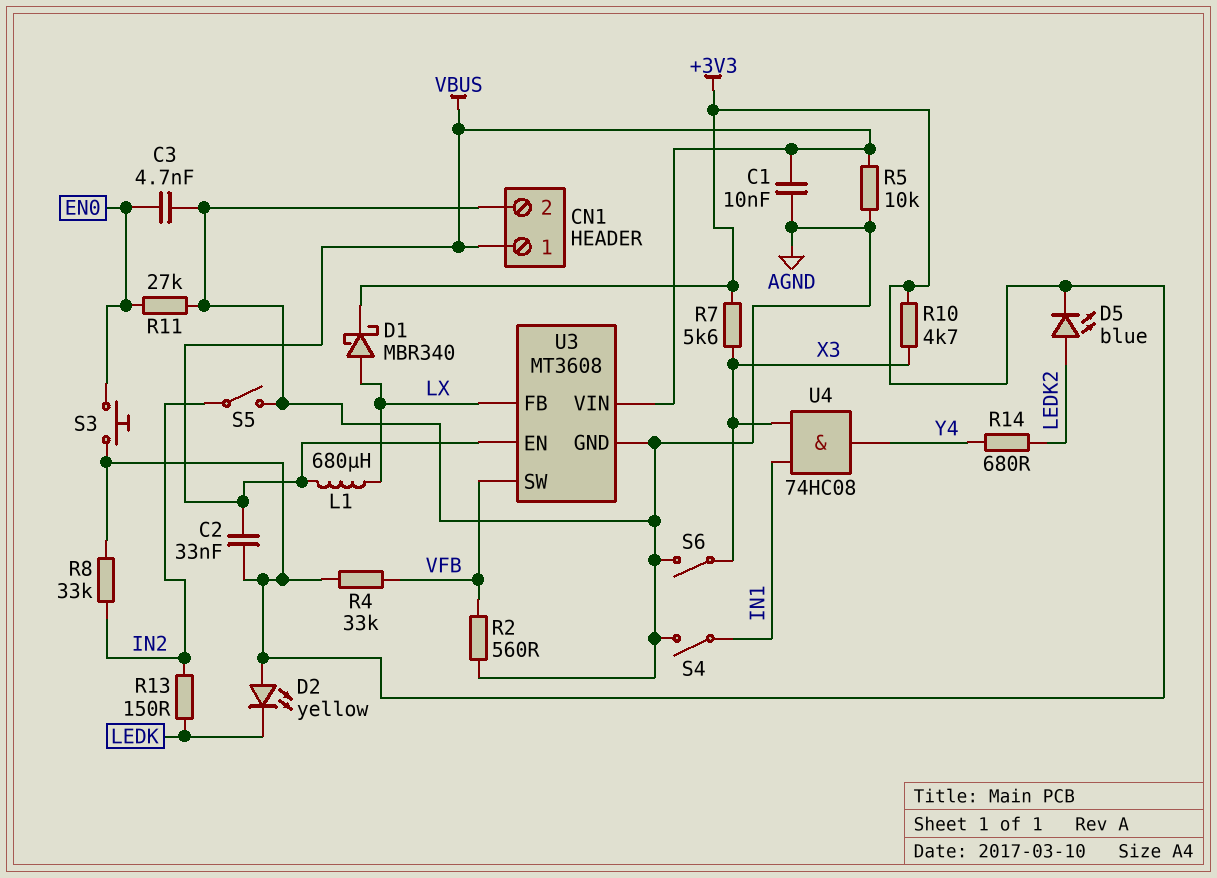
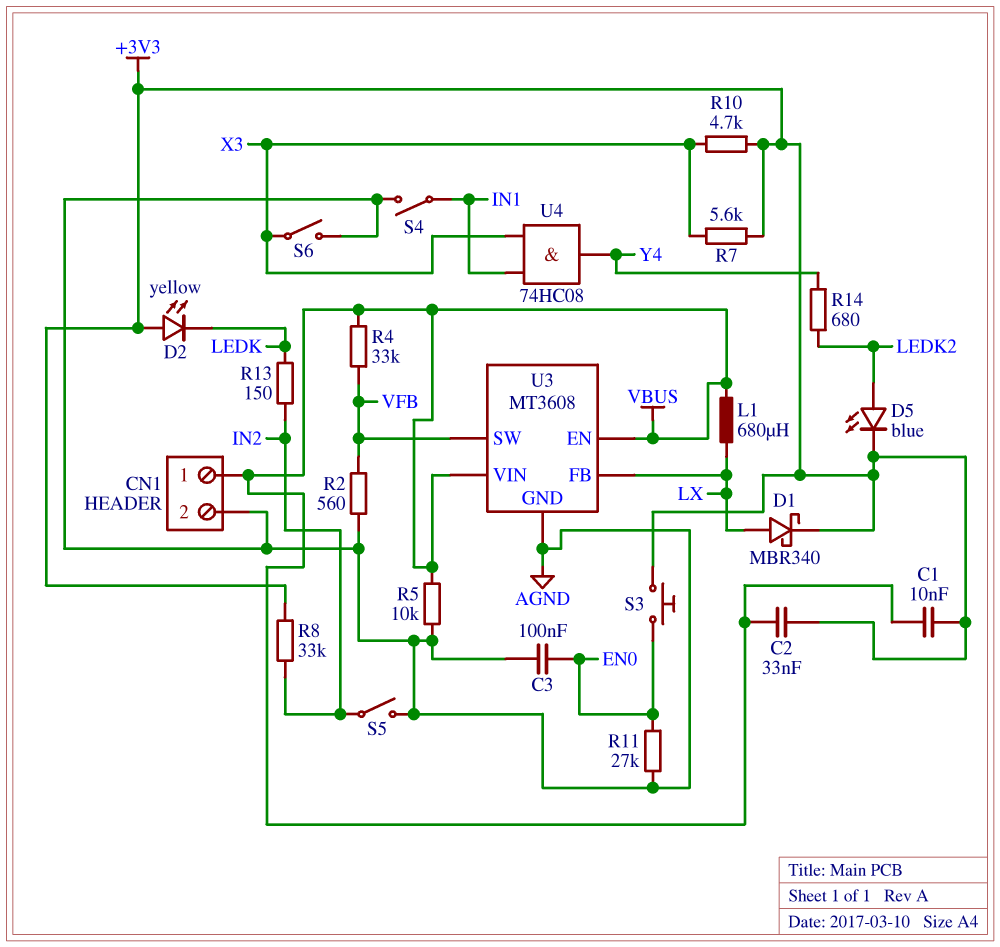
C1: 10nF (AGND, VBUS) -> 10nF (+3V3, VBUS)
C3: 4.7nF (AGND, EN0) -> 100nF (AGND, EN0)
R4: 33k (+3V3, VFB) -> 33k (VBUS, VFB)

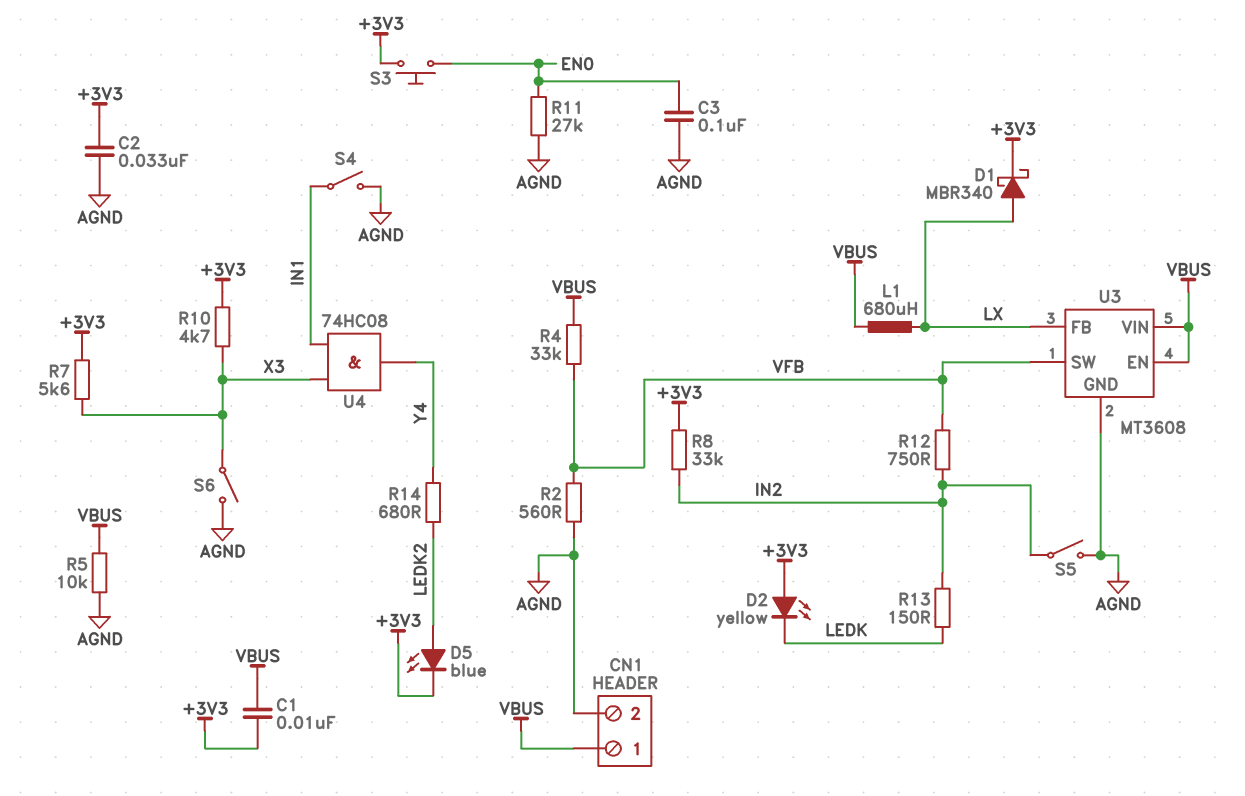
C2: 33nF (+3V3, VBUS) -> 33nF (+3V3, AGND)
R12: none -> 750 (IN2, VFB)

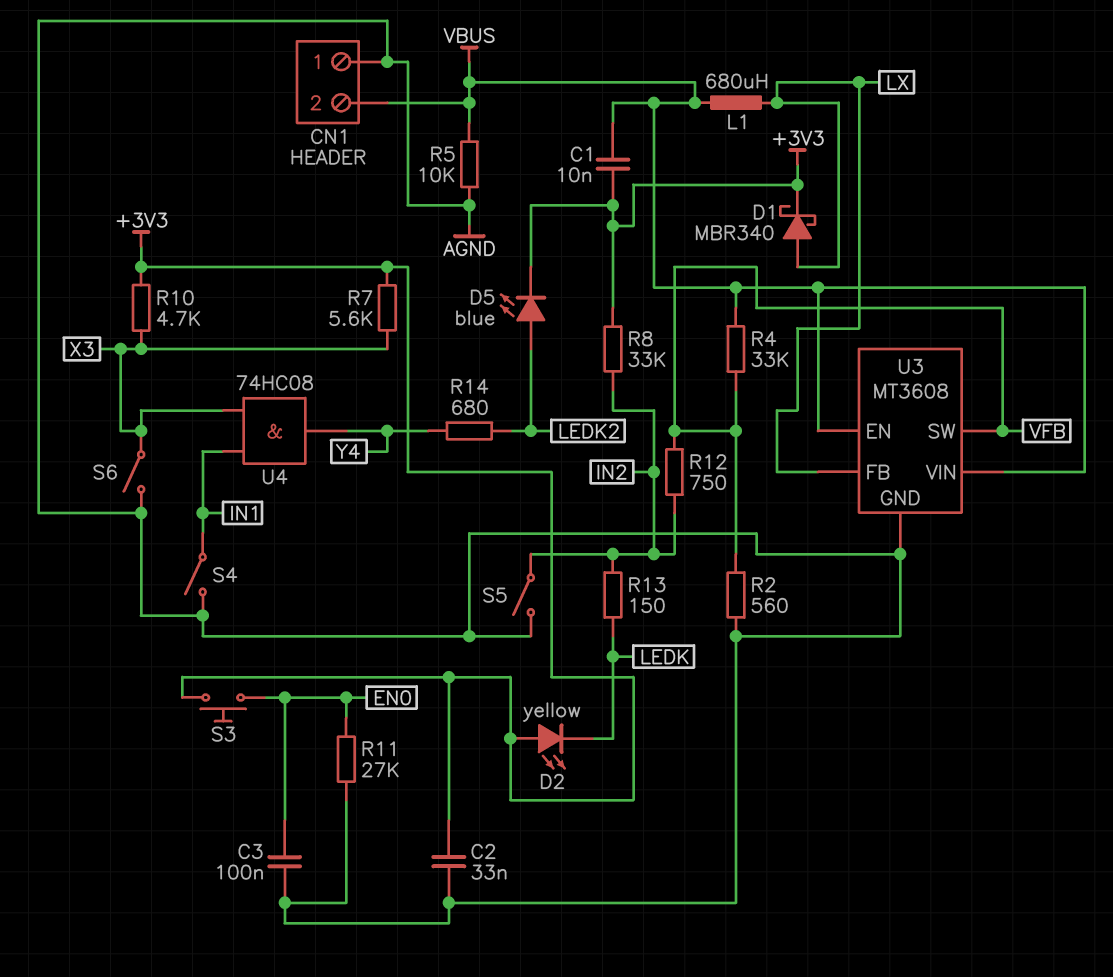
CN1 pin 1: VBUS -> AGND
CN1 pin 2: AGND -> VBUS

